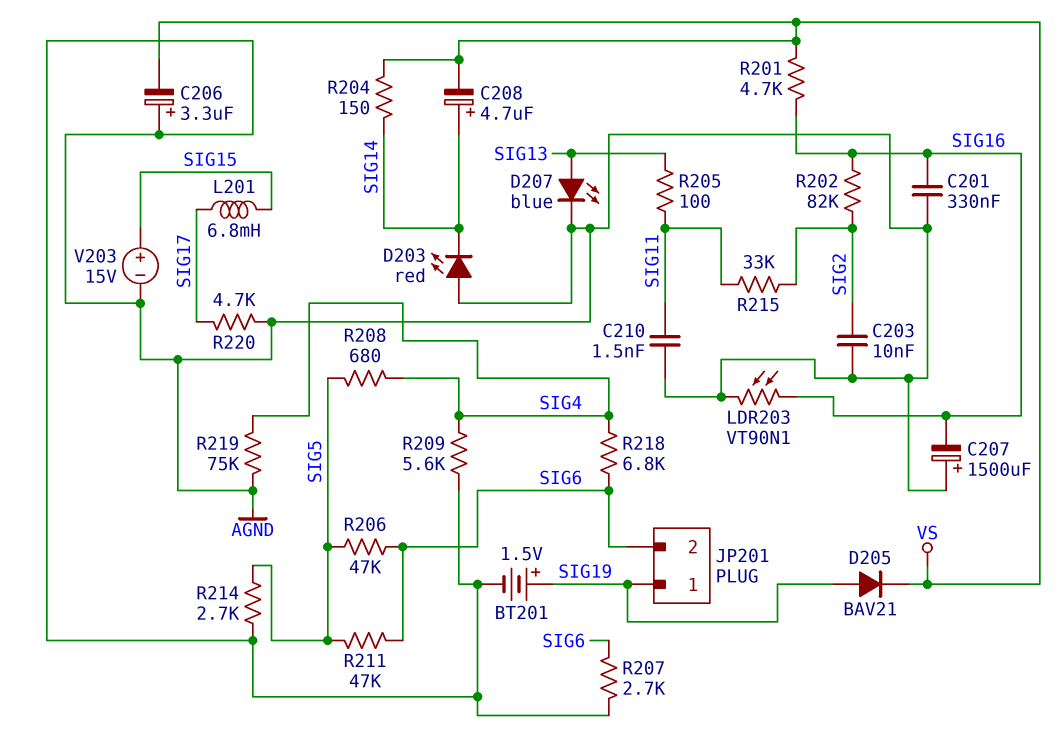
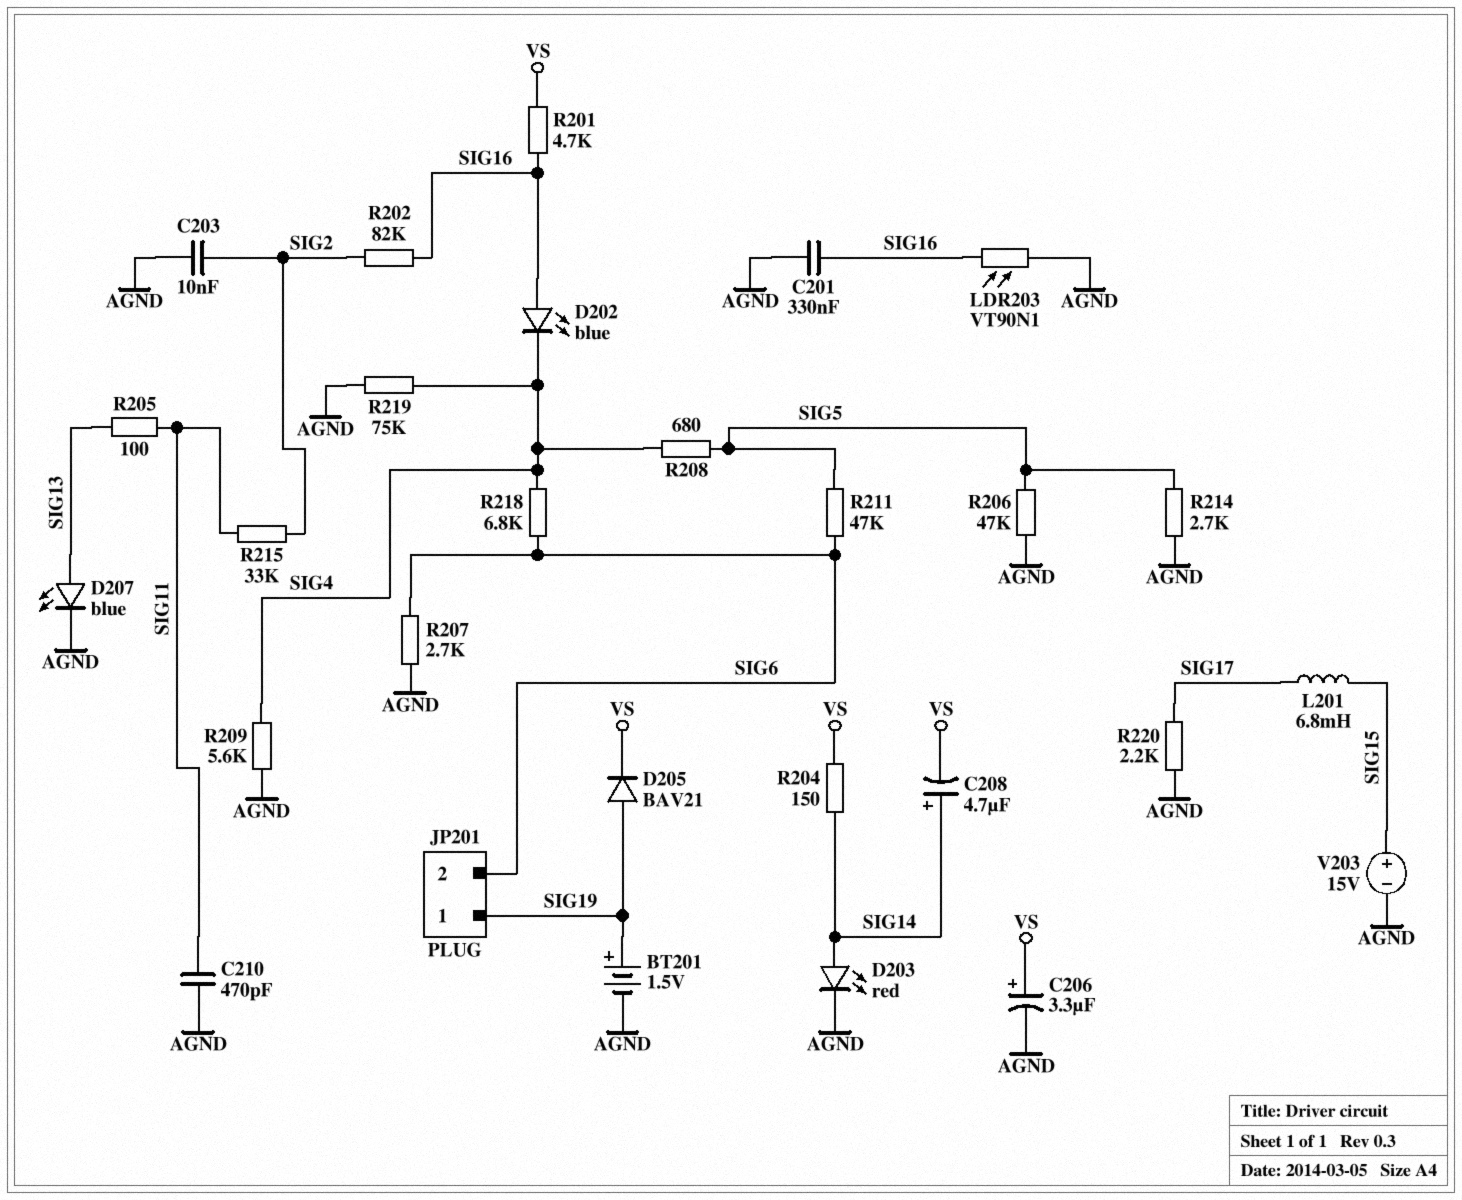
C206: 3.3uF (plus AGND, minus VS) -> 3.3uF (plus VS, minus AGND)
C207: 1500uF (plus AGND, minus SIG16) -> none
C210: 1.5nF (AGND, SIG11) -> 470pF (AGND, SIG11)
D202: none -> LED blue (A SIG16, K SIG4)
D203: LED red (A AGND, K SIG14) -> LED red (A SIG14, K AGND)
R206: 47k (SIG5, SIG6) -> 47k (AGND, SIG5)
R220: 4.7k (AGND, SIG17) -> 2.2k (AGND, SIG17)

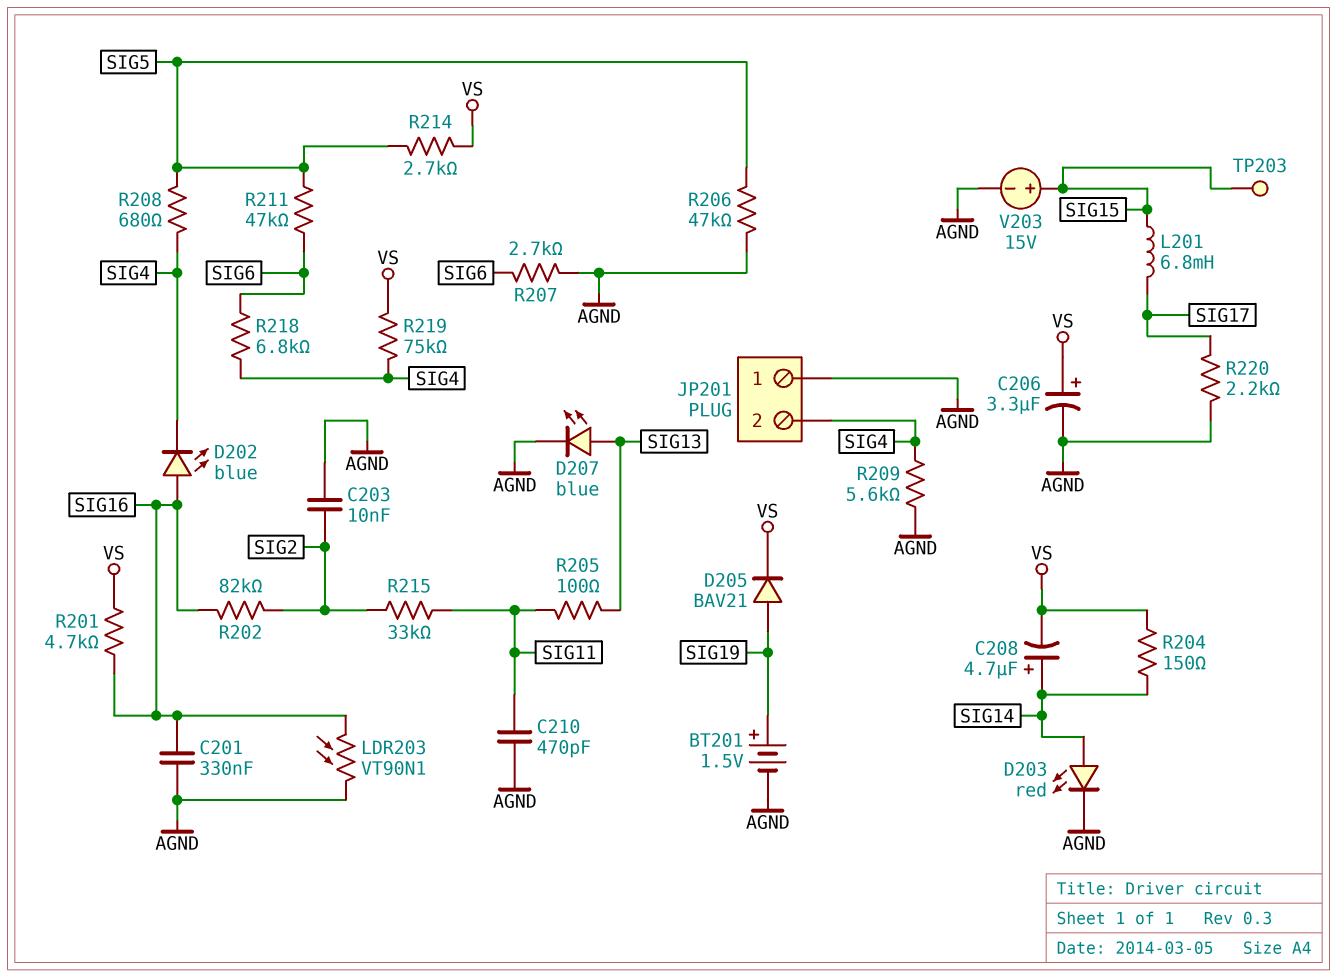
JP201 pin 1: SIG19 -> AGND
JP201 pin 2: SIG6 -> SIG4
R214: 2.7k (AGND, SIG5) -> 2.7k (SIG5, VS)
R219: 75k (AGND, SIG4) -> 75k (SIG4, VS)
TP203: none -> test point (SIG15)

